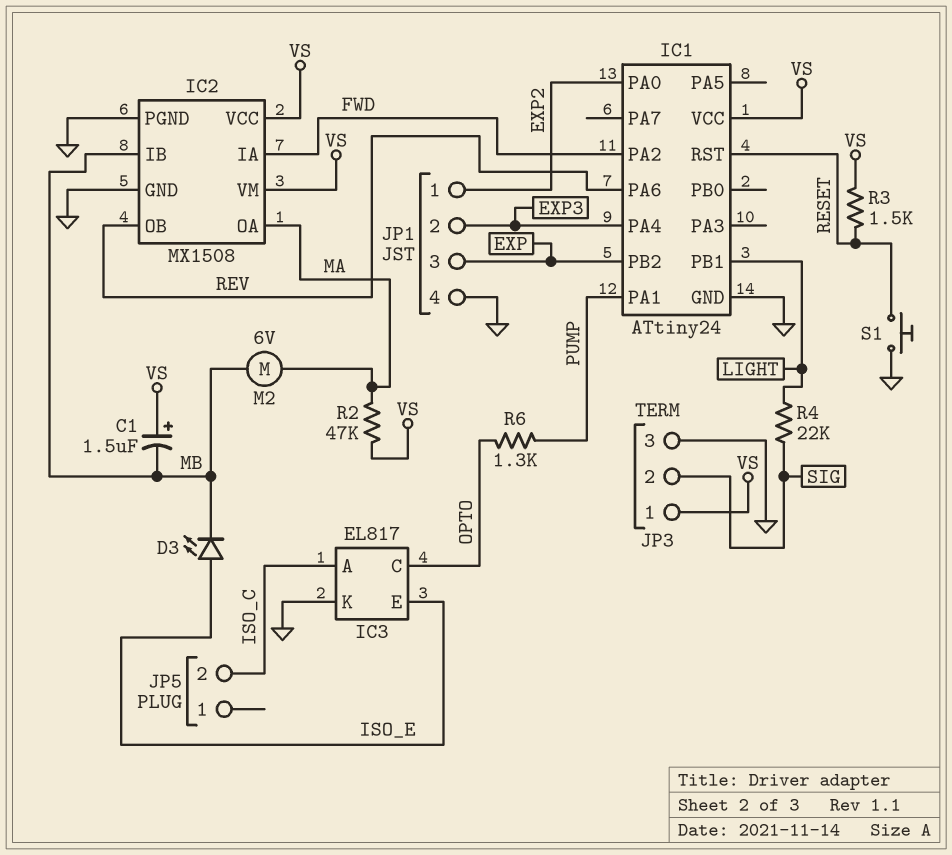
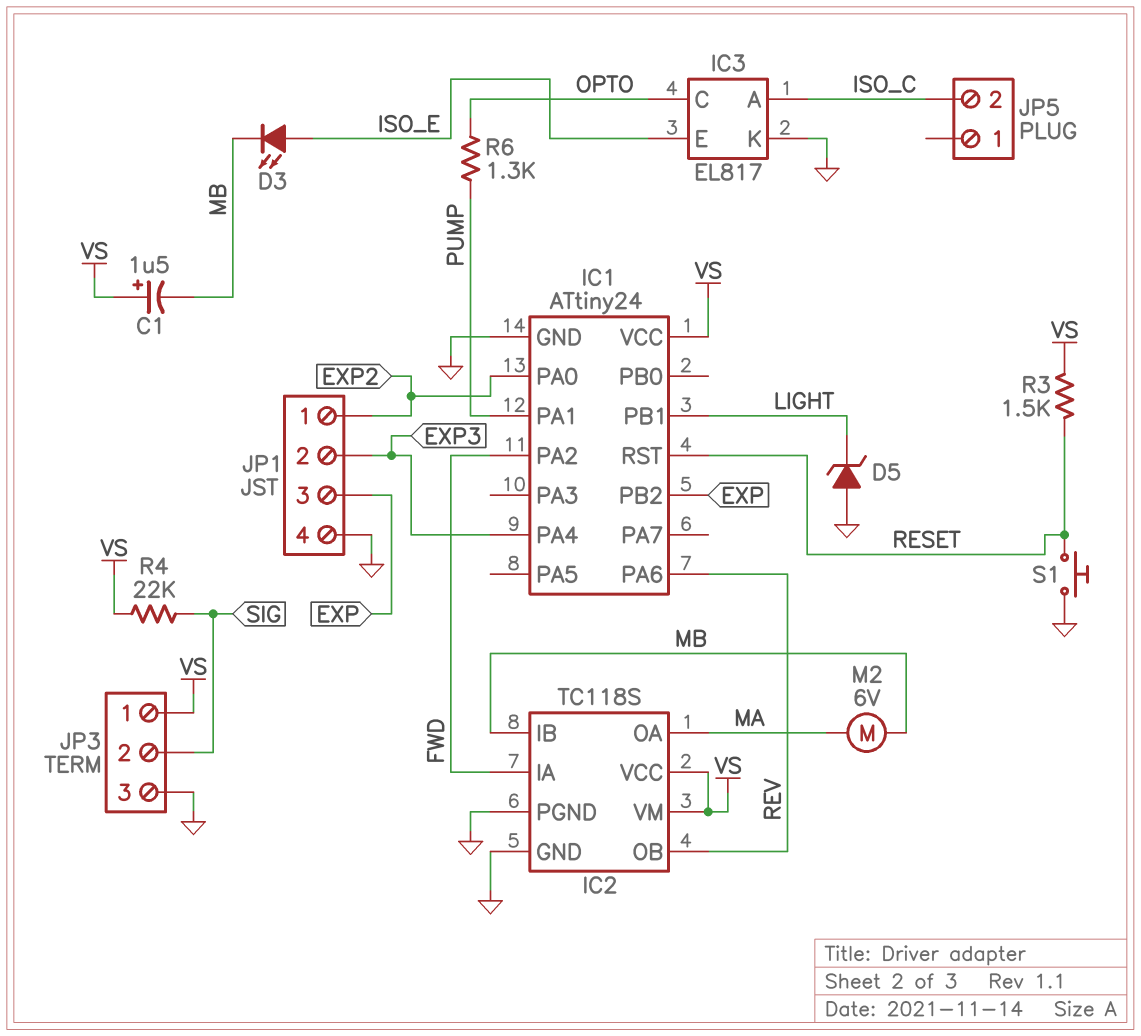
D5: none -> zener (A GND, K LIGHT)
IC2: MX1508 -> TC118S
R2: 47k (MA, VS) -> none
R4: 22k (LIGHT, SIG) -> 22k (SIG, VS)

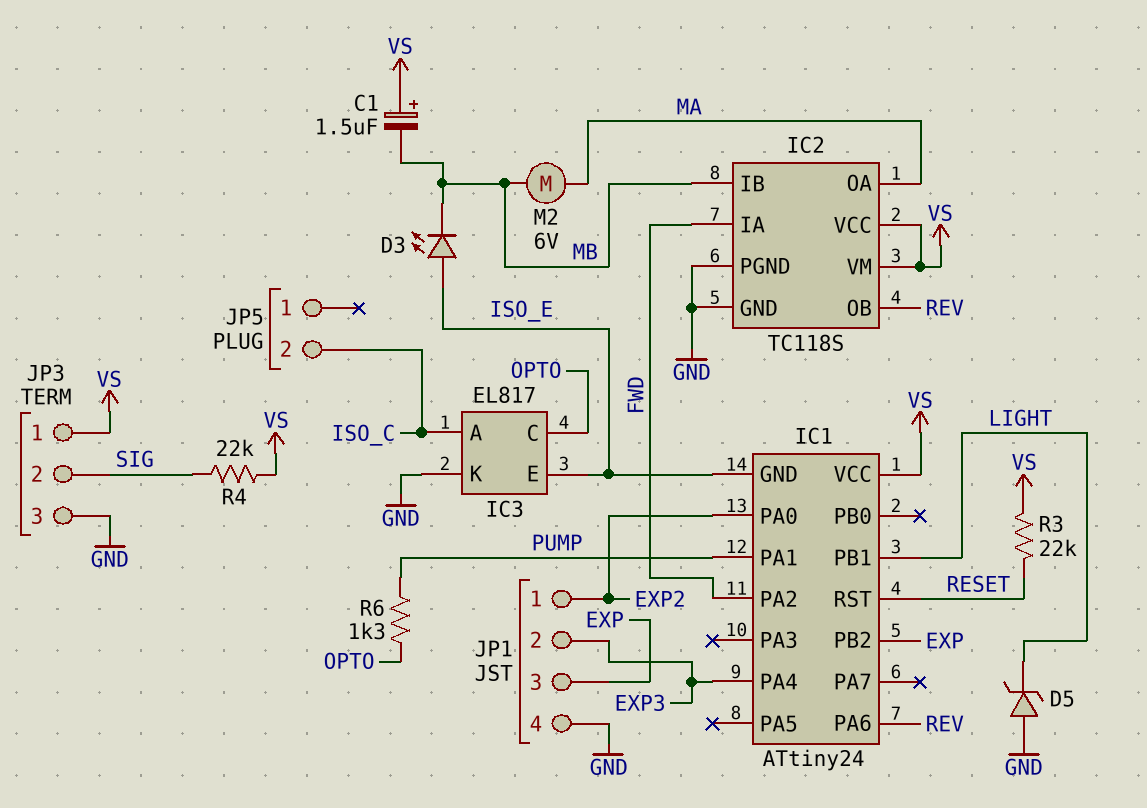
IC1 pin GND: GND -> ISO_E
R3: 1.5k (RESET, VS) -> 22k (RESET, VS)
S1: button (GND, RESET) -> none

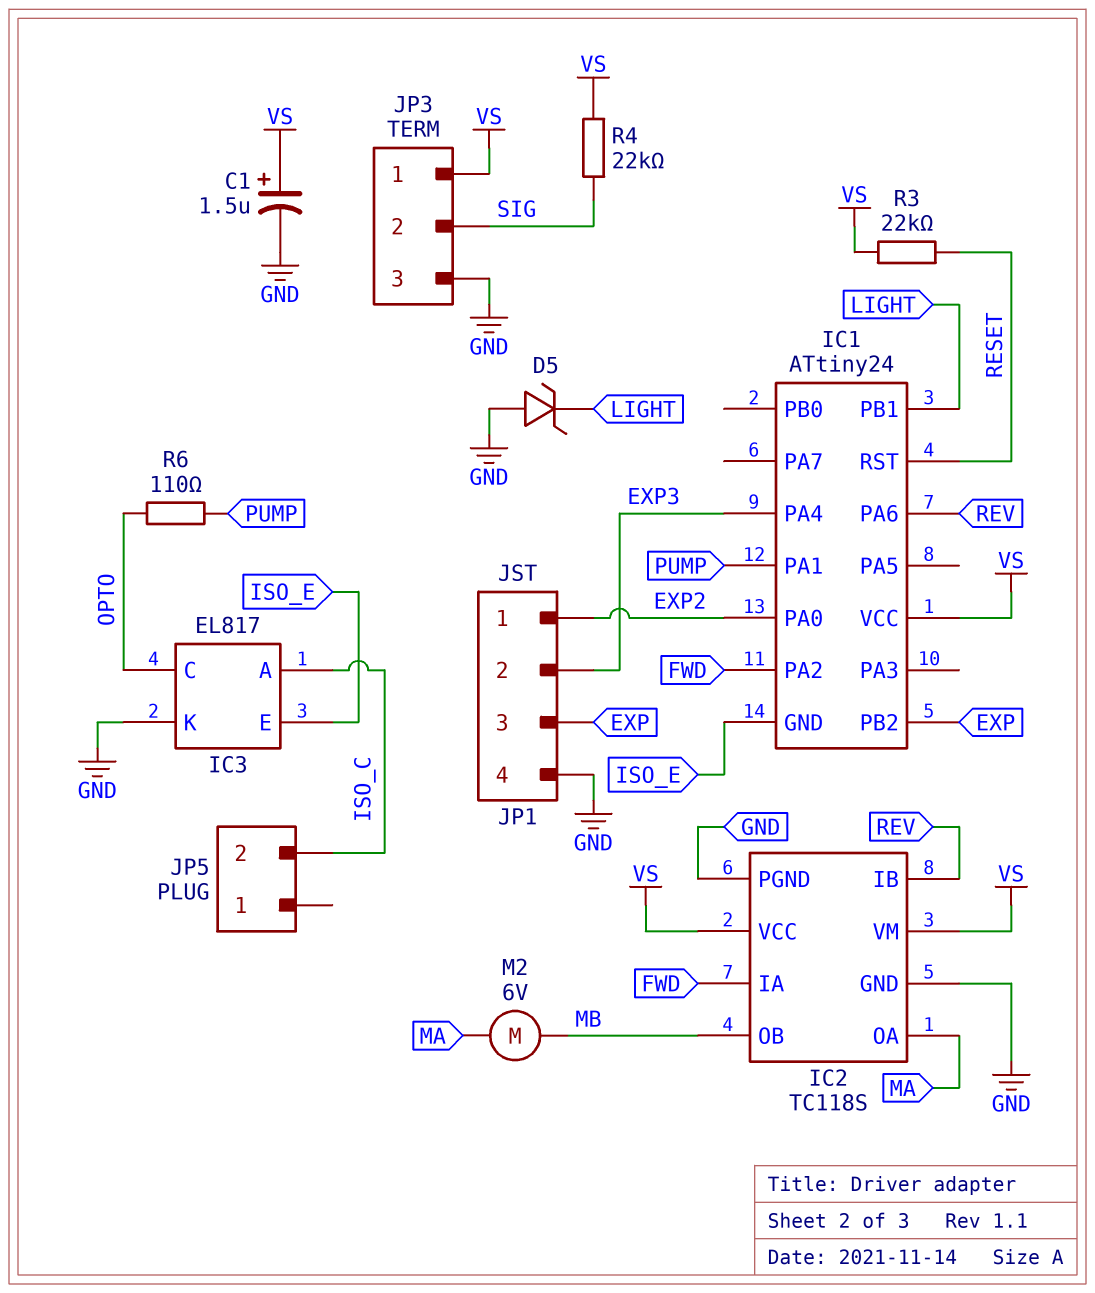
C1: 1.5uF (plus VS, minus MB) -> 1.5uF (plus VS, minus GND)
D3: LED (A ISO_E, K MB) -> none
IC2 pin IB: MB -> REV
IC2 pin OB: REV -> MB
R6: 1.3k (OPTO, PUMP) -> 110 (OPTO, PUMP)

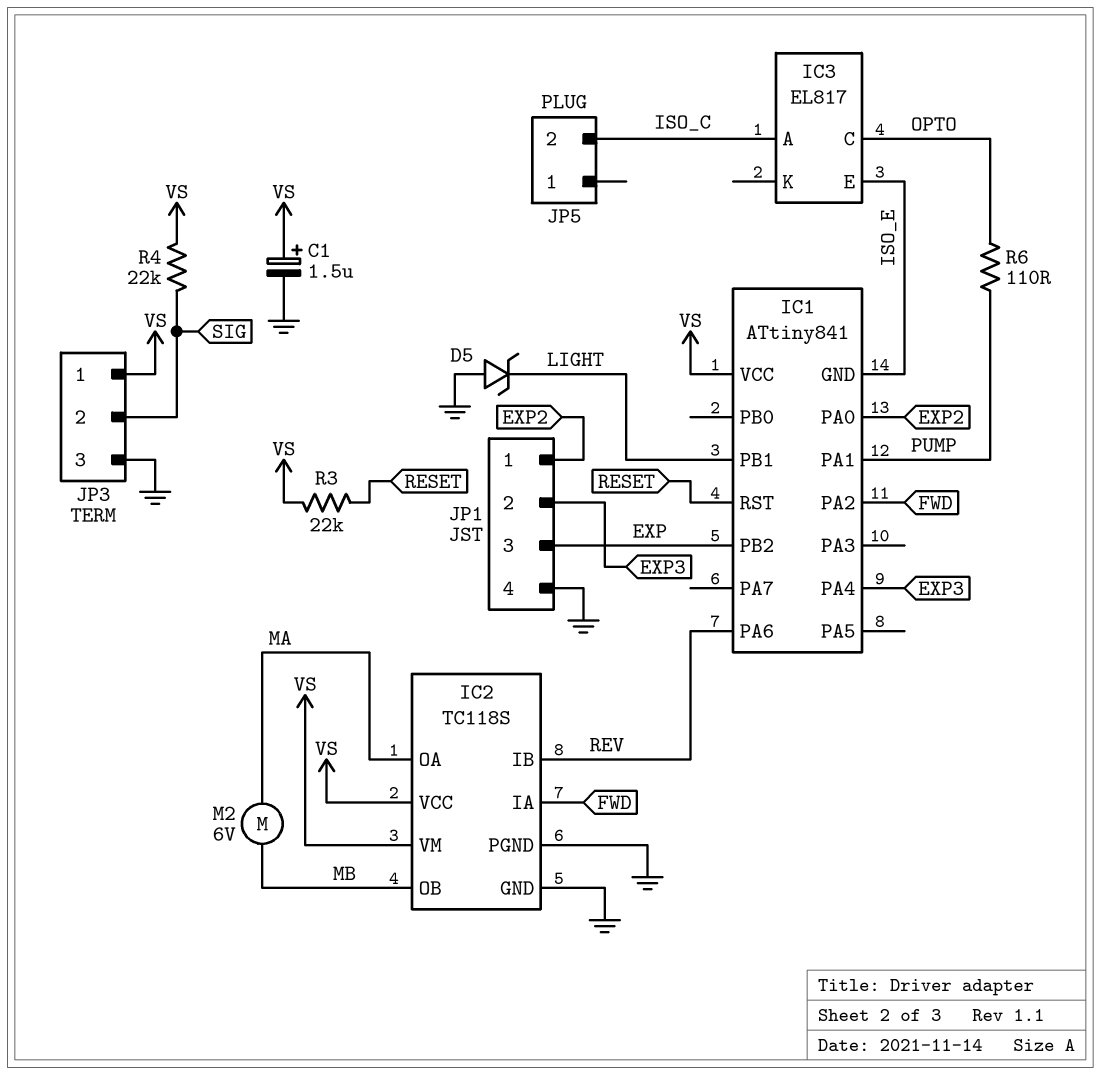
IC1: ATtiny24 -> ATtiny841
IC3 pin K: GND -> none

